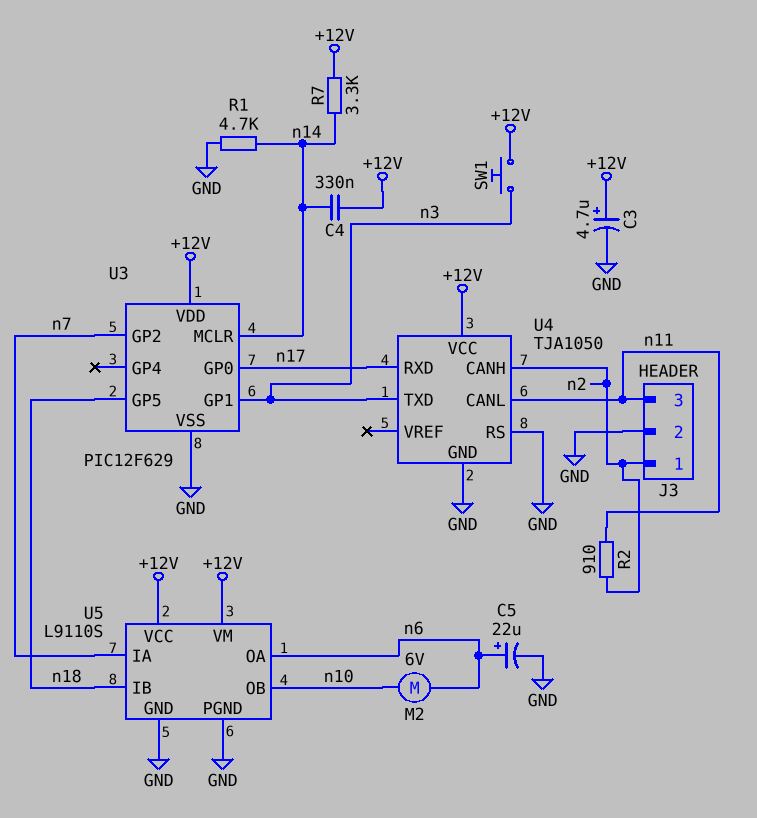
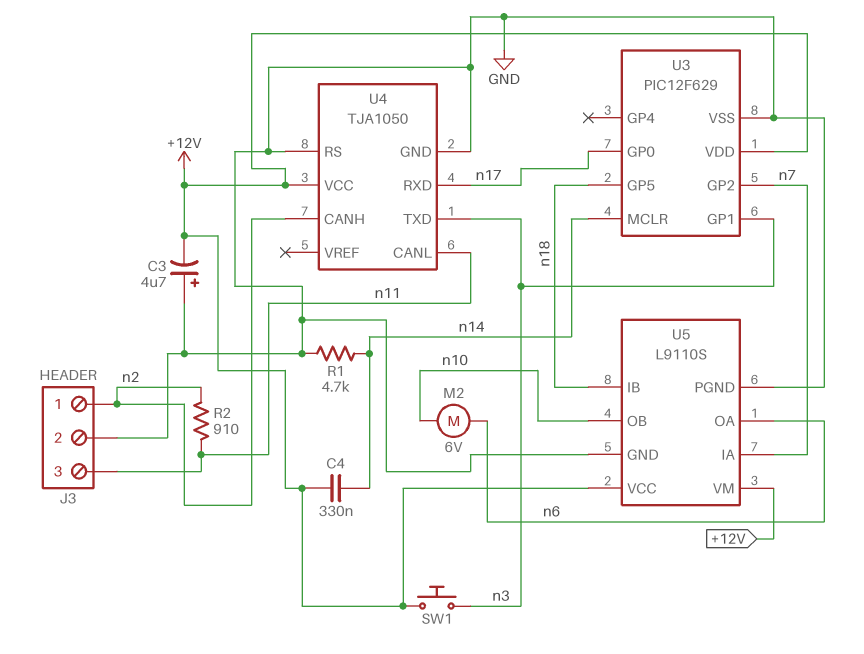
C3: 4.7uF (plus +12V, minus GND) -> 4.7uF (plus GND, minus +12V)
C5: 22uF (plus n6, minus GND) -> none
R7: 3.3k (+12V, n14) -> none

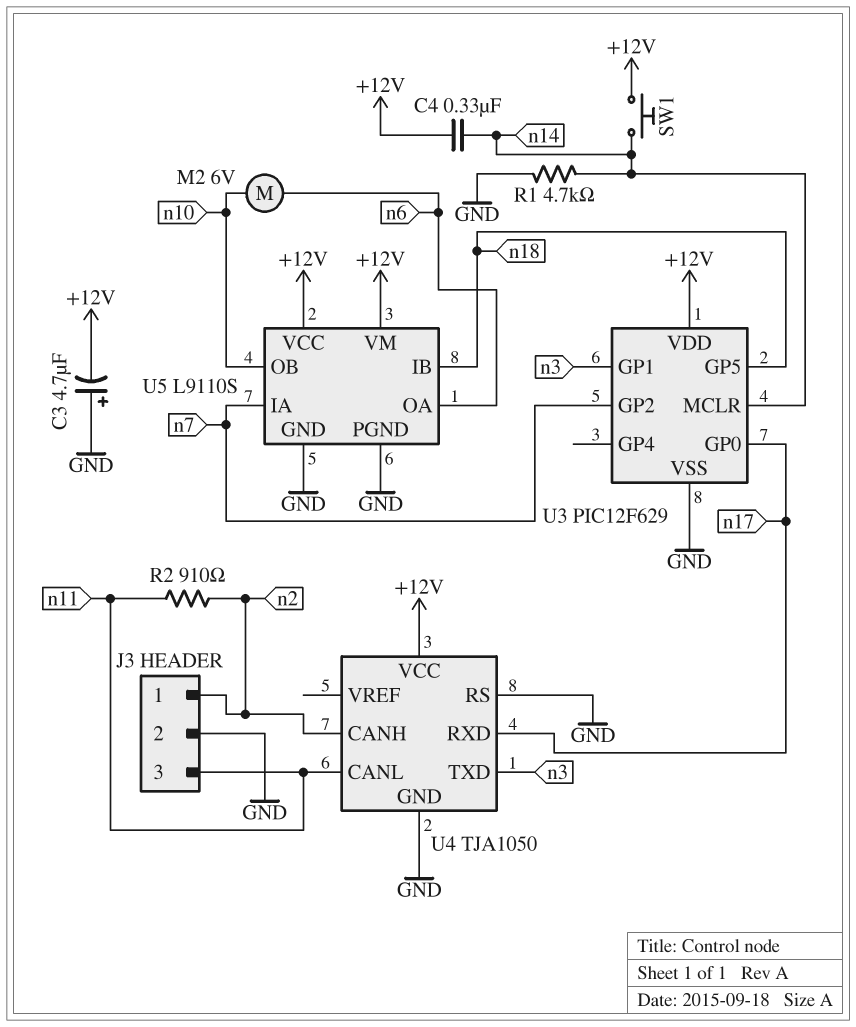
SW1: button (+12V, n3) -> button (+12V, n14)

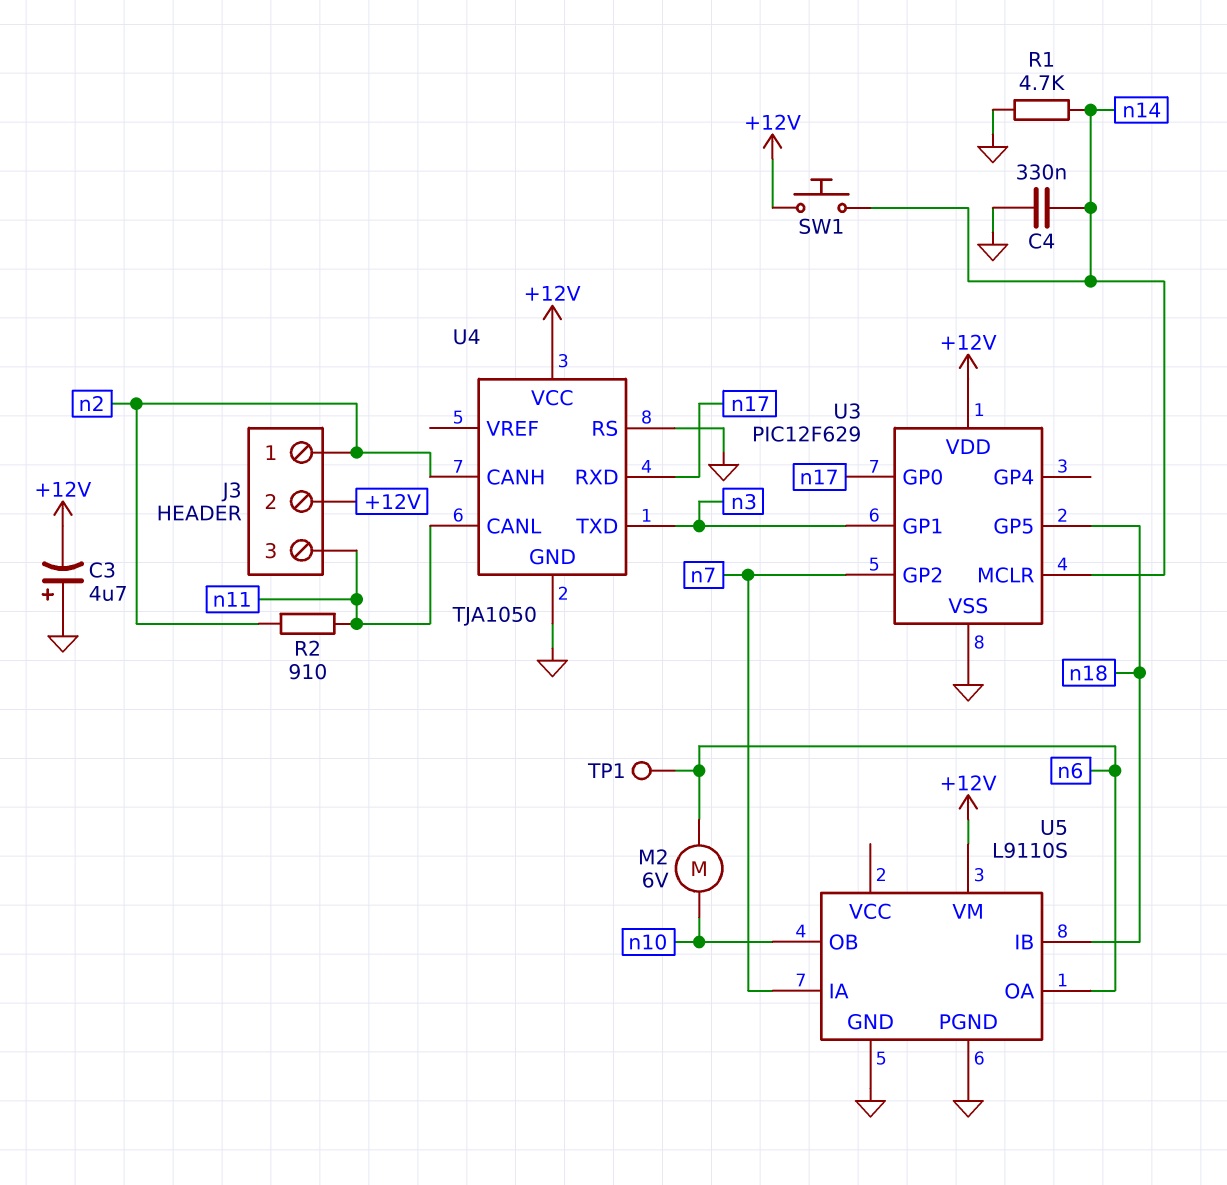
C4: 330nF (+12V, n14) -> 330nF (GND, n14)
J3 pin 2: GND -> +12V
TP1: none -> test point (n6)
U5 pin VCC: +12V -> none

